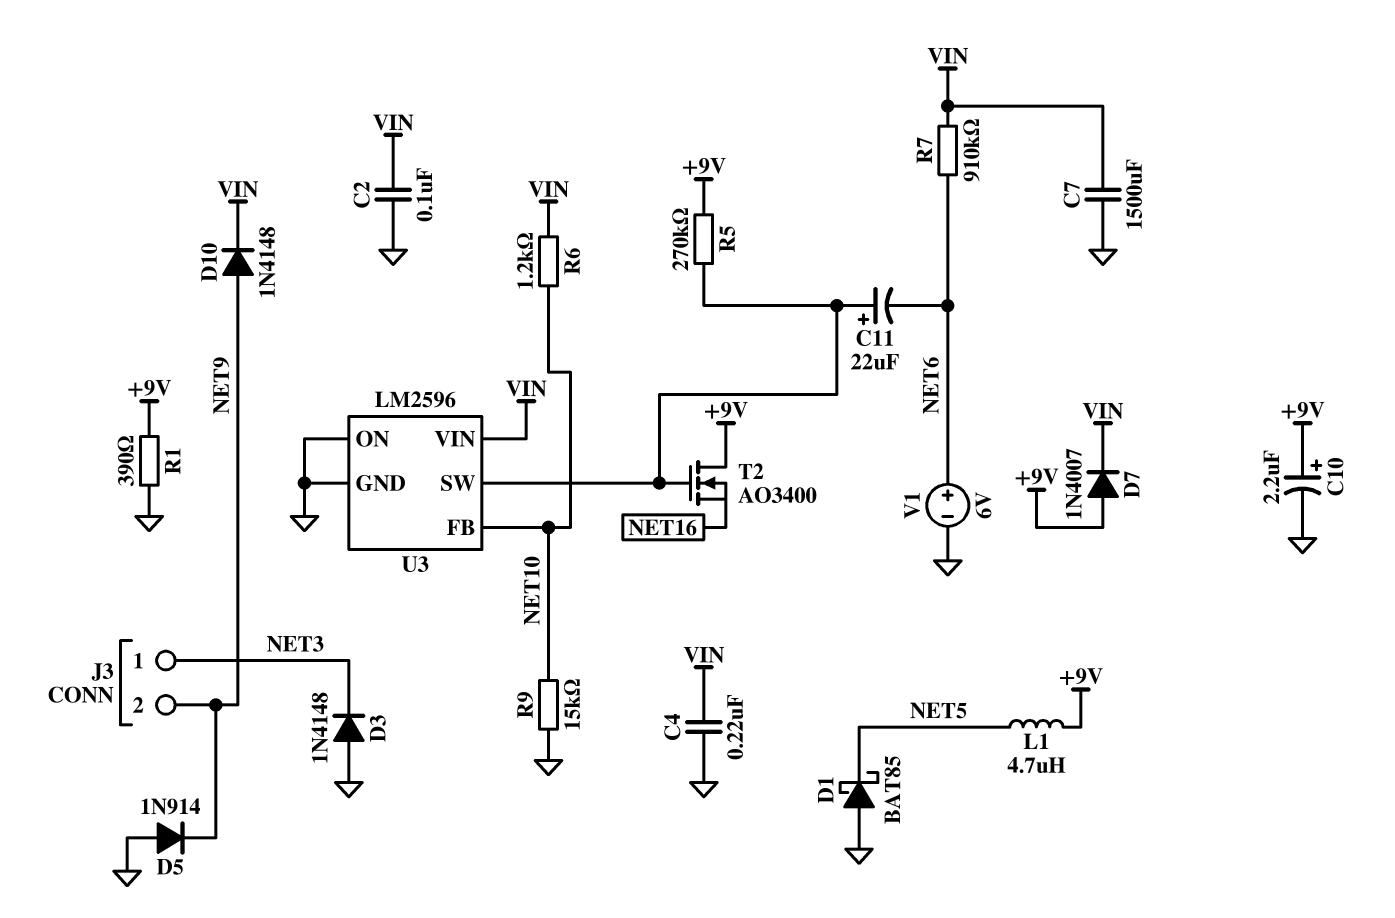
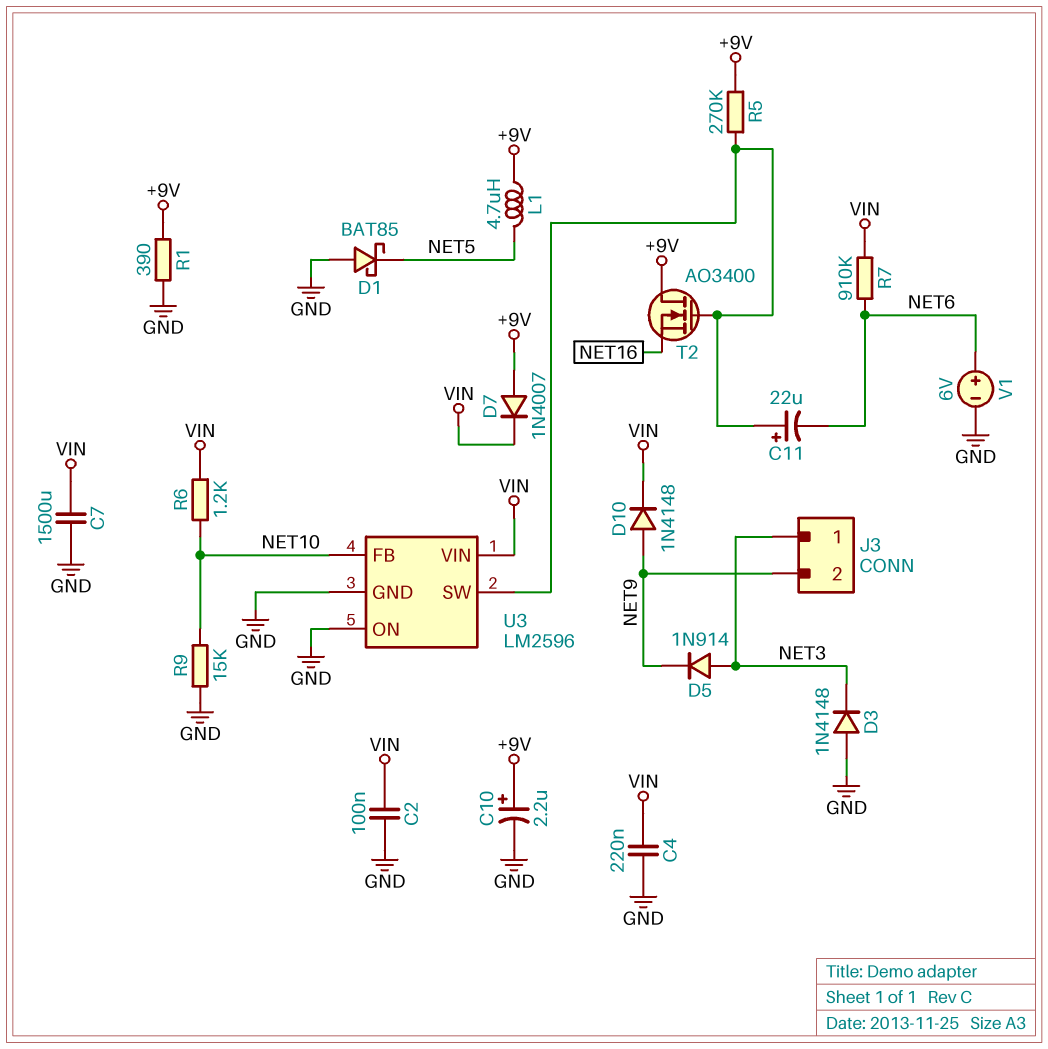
D5: diode 1N914 (A GND, K NET9) -> diode 1N914 (A NET3, K NET9)

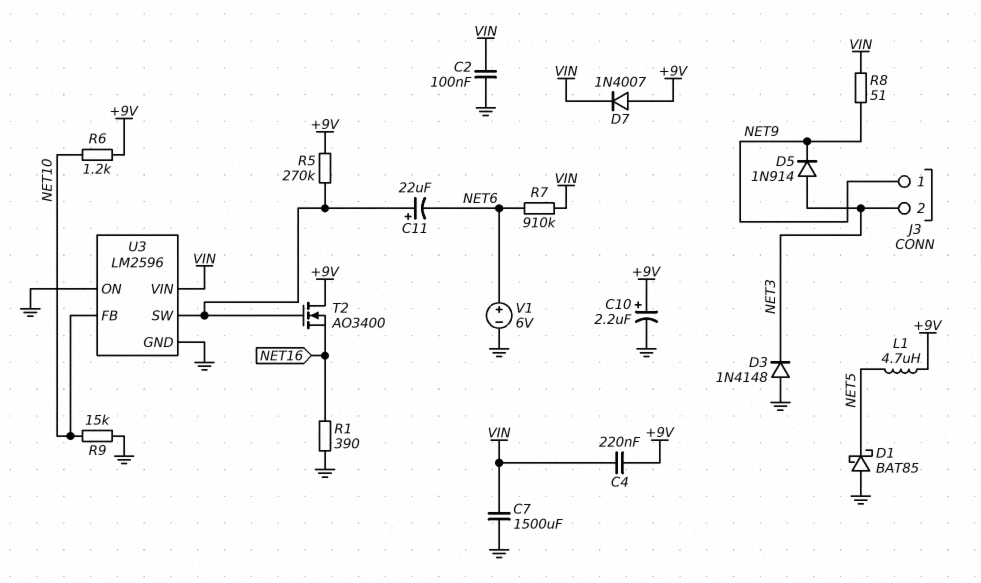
C4: 220nF (GND, VIN) -> 220nF (+9V, VIN)
D10: diode 1N4148 (A NET9, K VIN) -> none
J3 pin 1: NET3 -> NET9
J3 pin 2: NET9 -> NET3
R1: 390 (+9V, GND) -> 390 (GND, NET16)
R6: 1.2k (NET10, VIN) -> 1.2k (+9V, NET10)
R8: none -> 51 (NET9, VIN)

